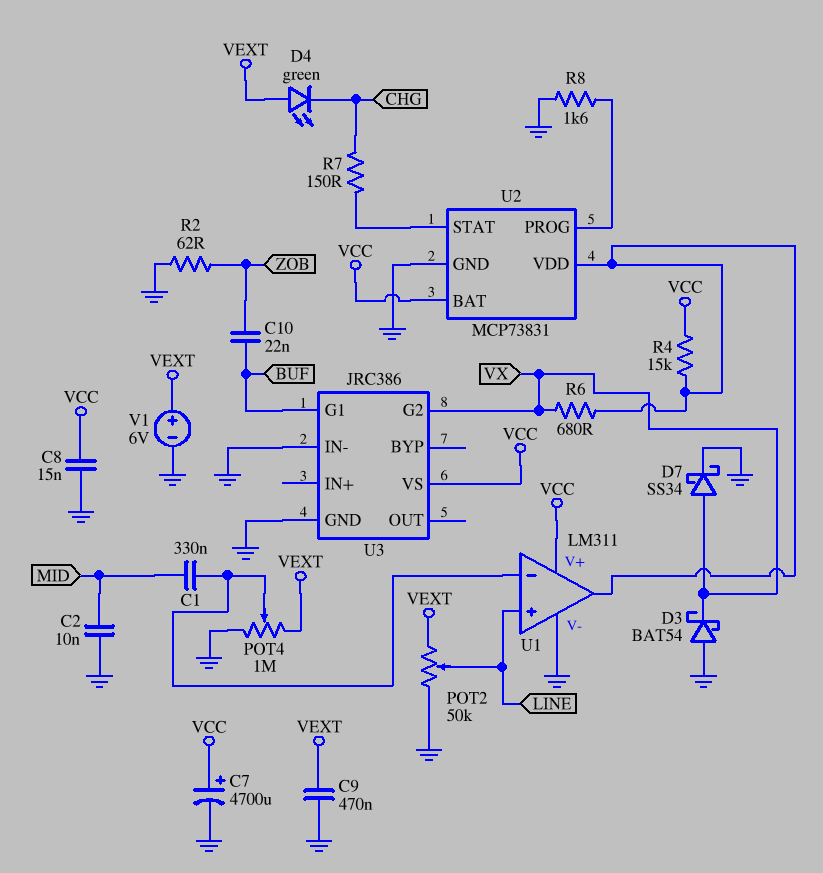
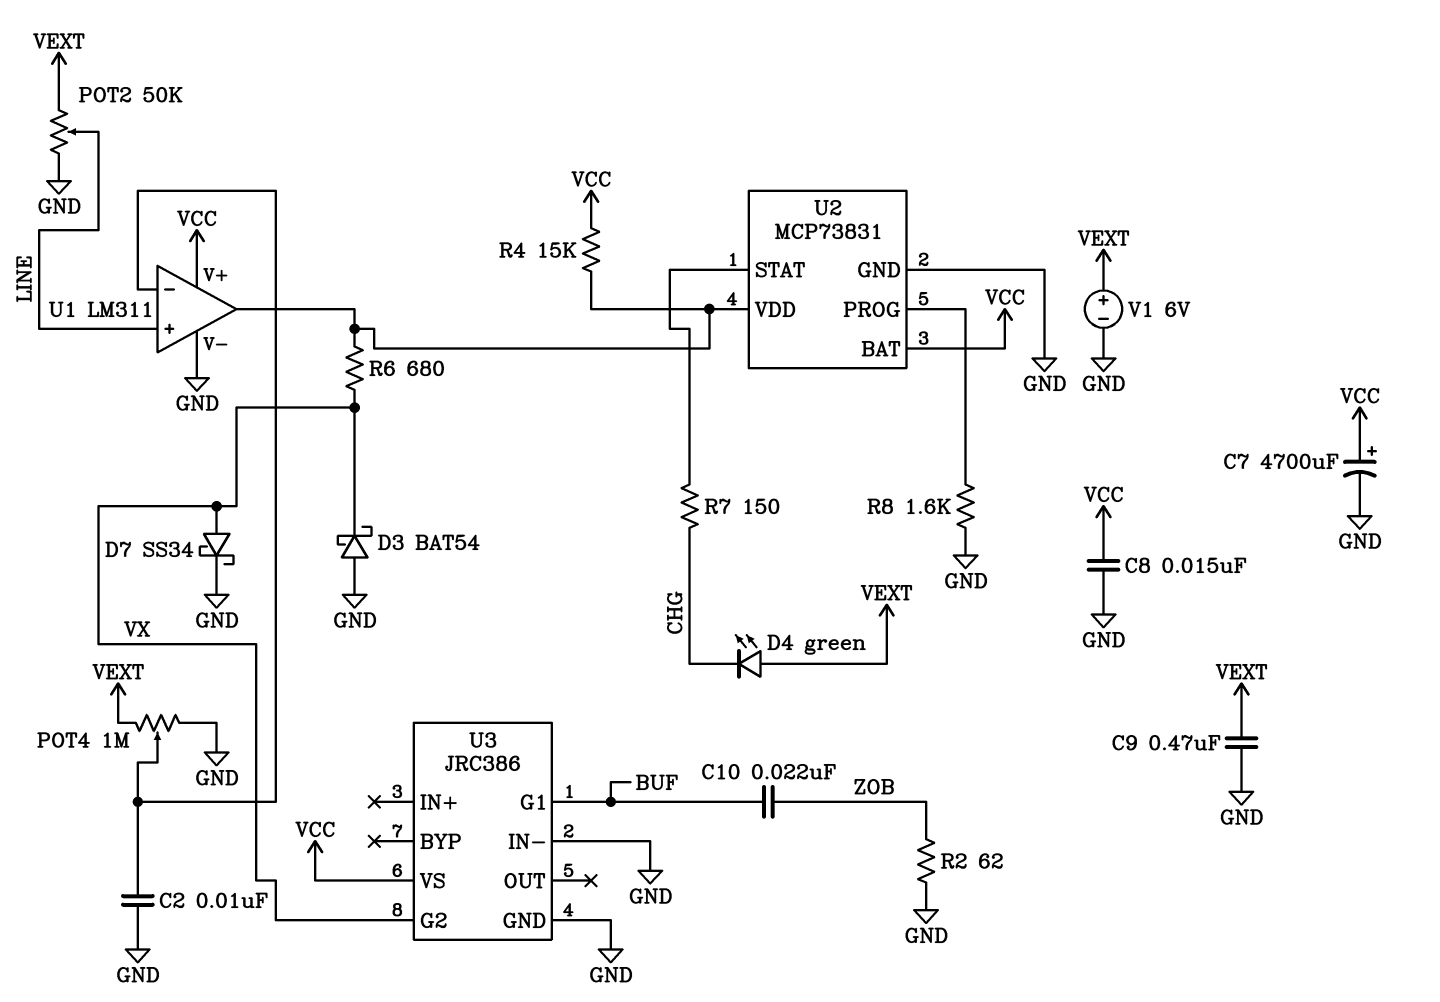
C1: 330nF (MID, U1/in-) -> none
C2: 10nF (GND, MID) -> 10nF (GND, U1/in-)

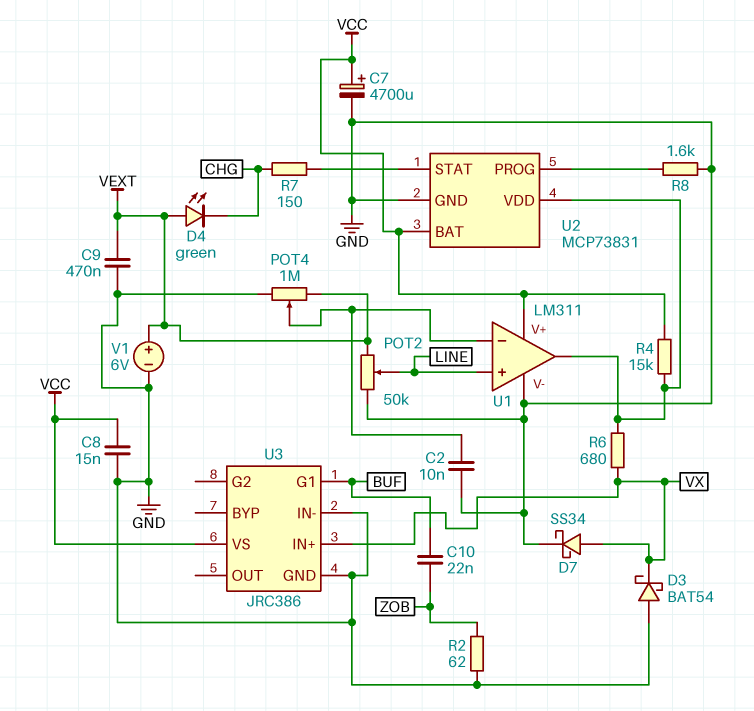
U3 pin G2: VX -> none
U3 pin IN+: none -> VX

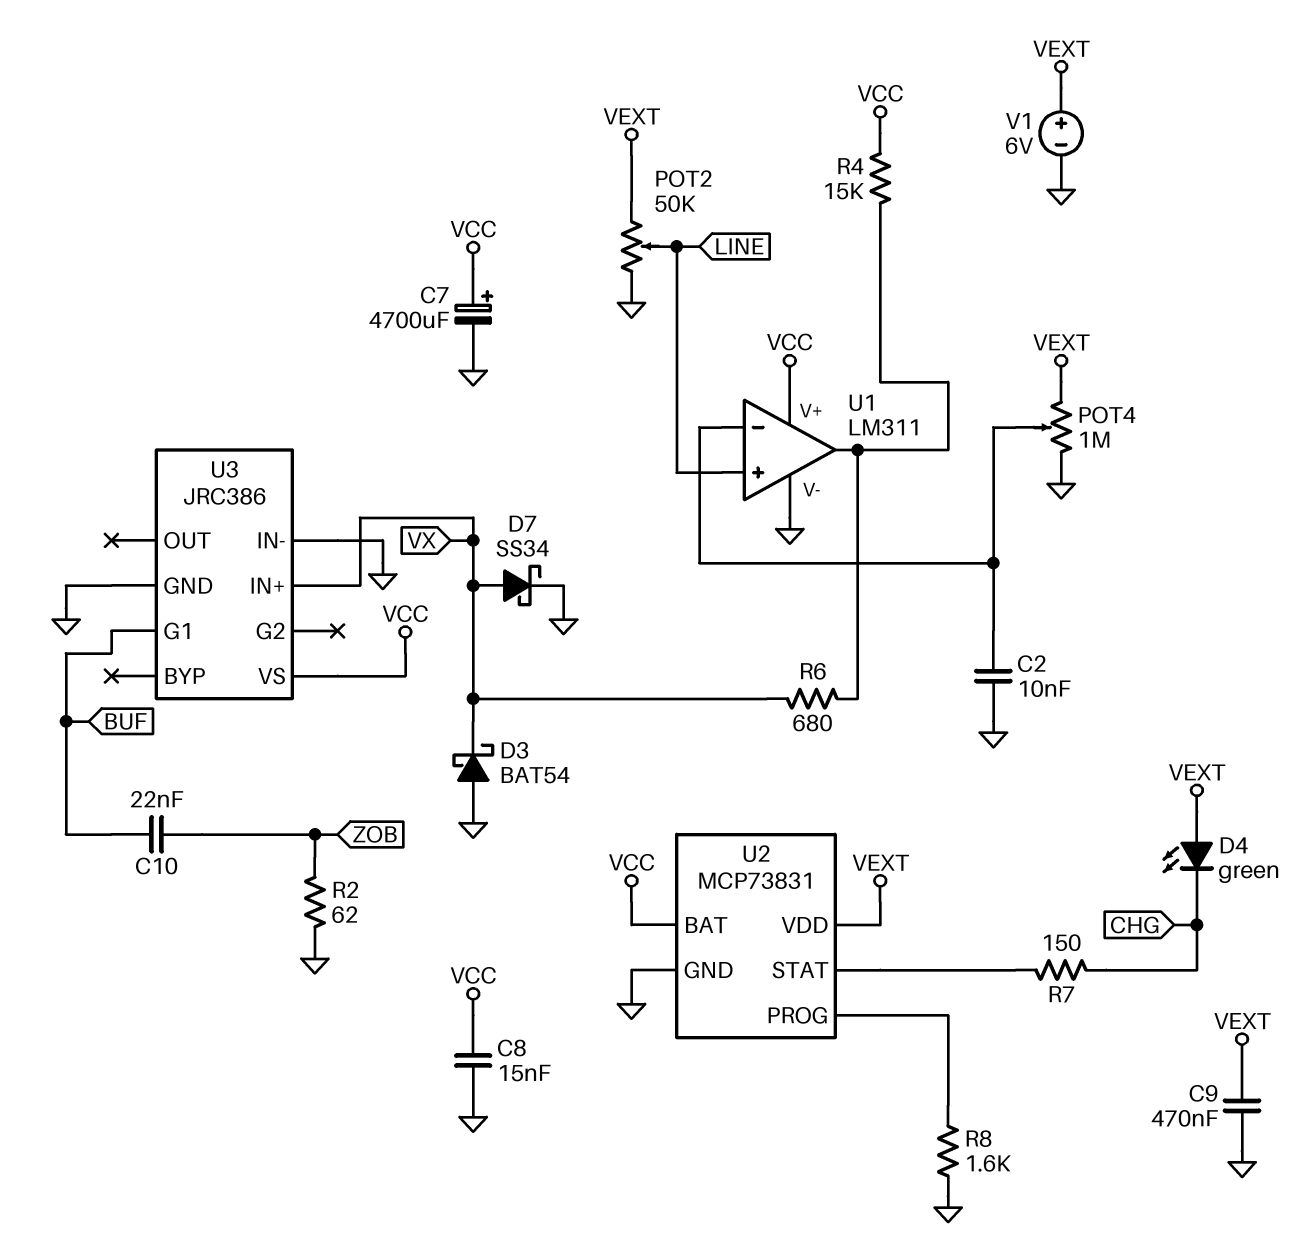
U2 pin VDD: U1/out -> VEXT

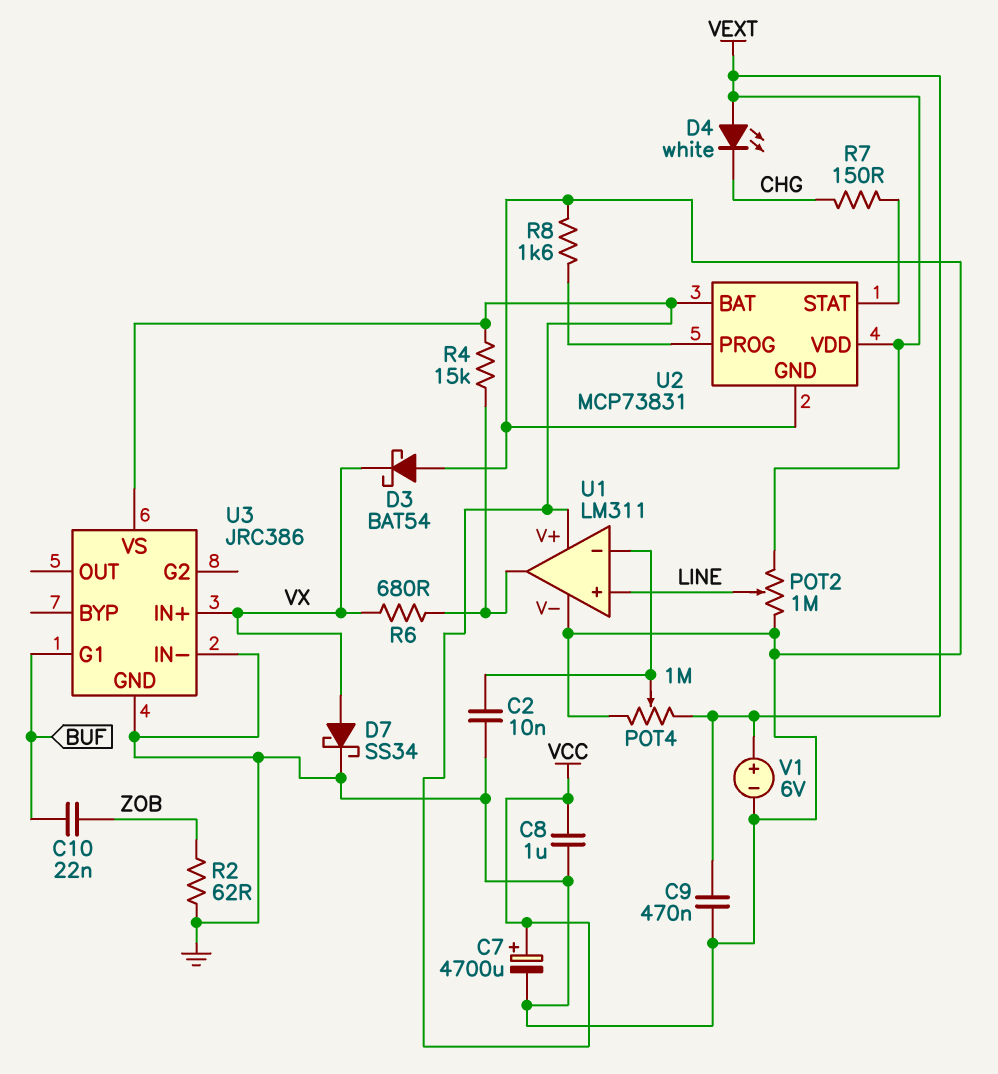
C8: 15nF (GND, VCC) -> 1uF (GND, VCC)
D4: LED green (A VEXT, K CHG) -> LED white (A VEXT, K CHG)
POT2: 50k (GND, VEXT, wiper LINE) -> 1M (GND, VEXT, wiper LINE)

